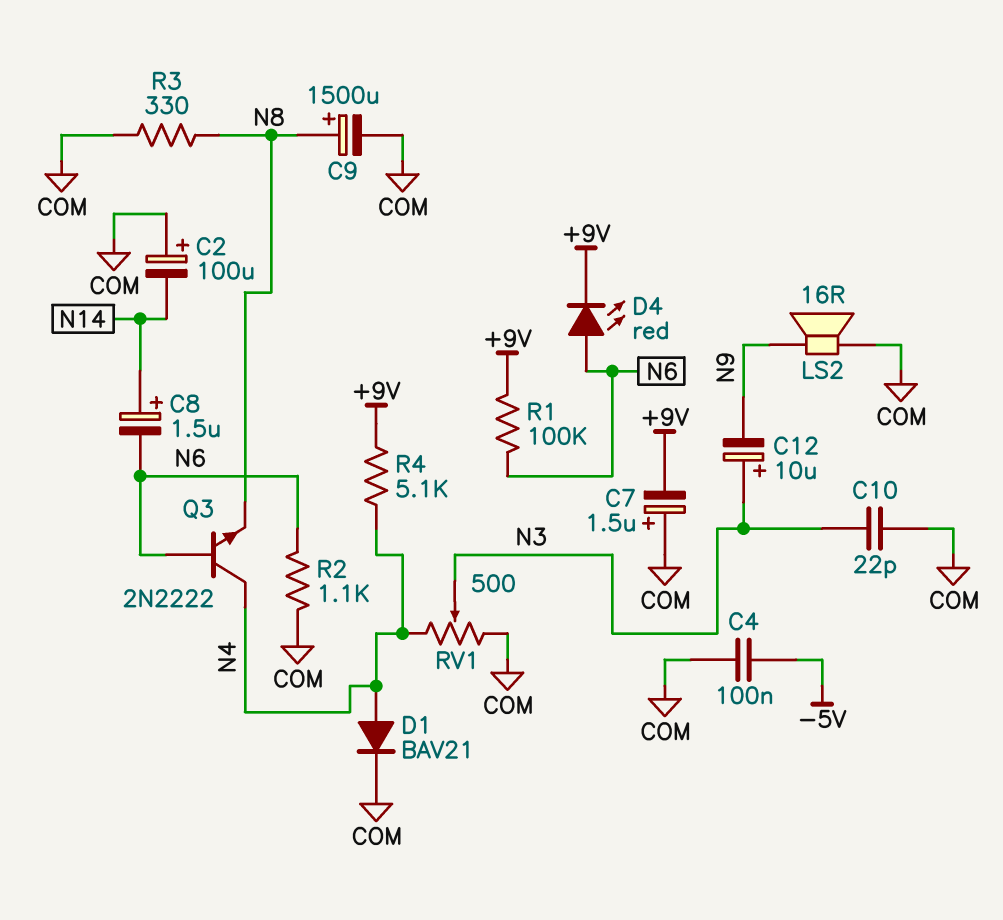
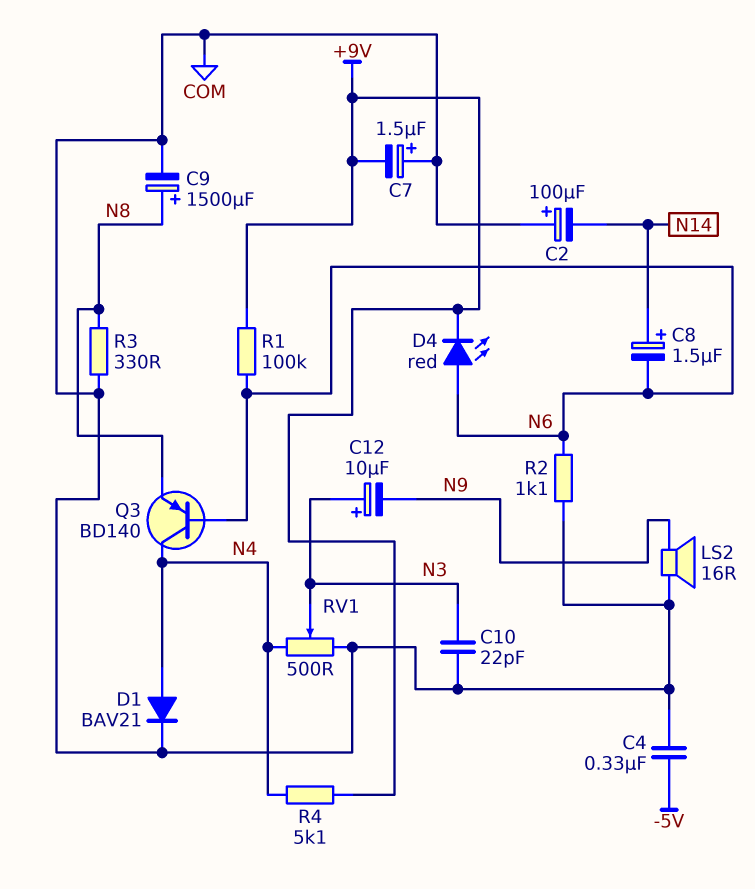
C4: 100nF (-5V, COM) -> 330nF (-5V, COM)
Q3: NPN 2N2222 (B N6, C N4, E N8) -> PNP BD140 (B N6, C N4, E N8)

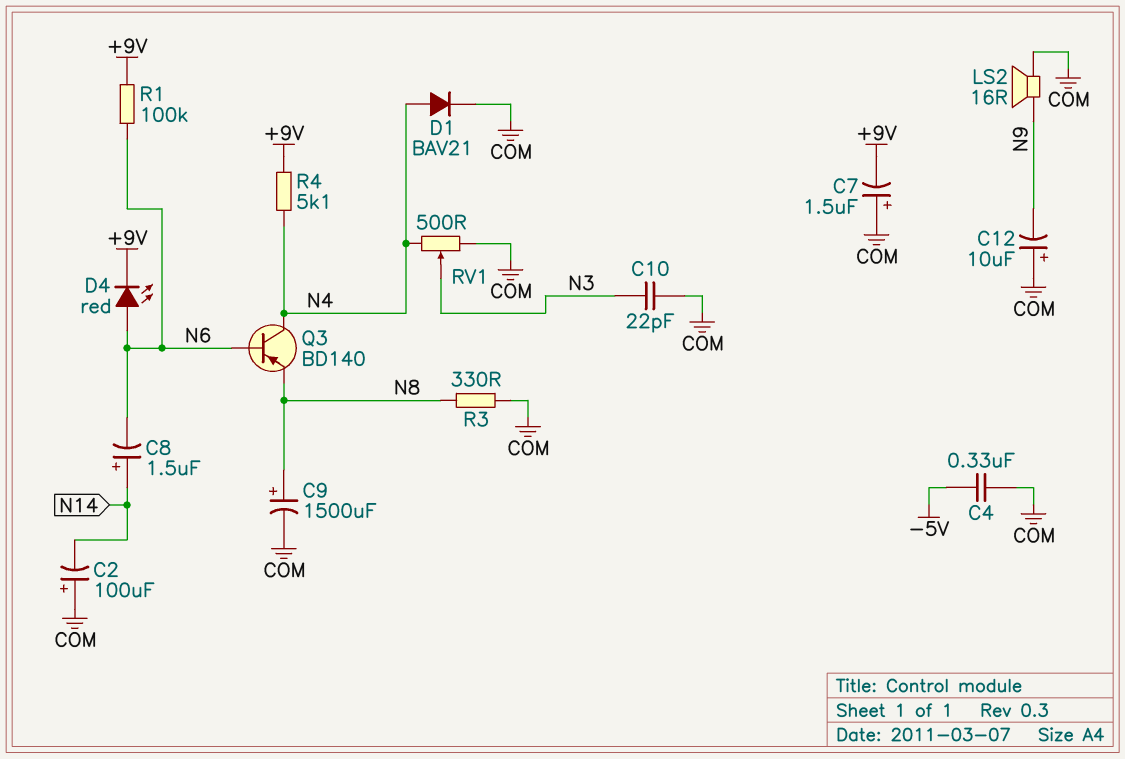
C12: 10uF (plus N3, minus N9) -> 10uF (plus COM, minus N9)
R2: 1.1k (COM, N6) -> none

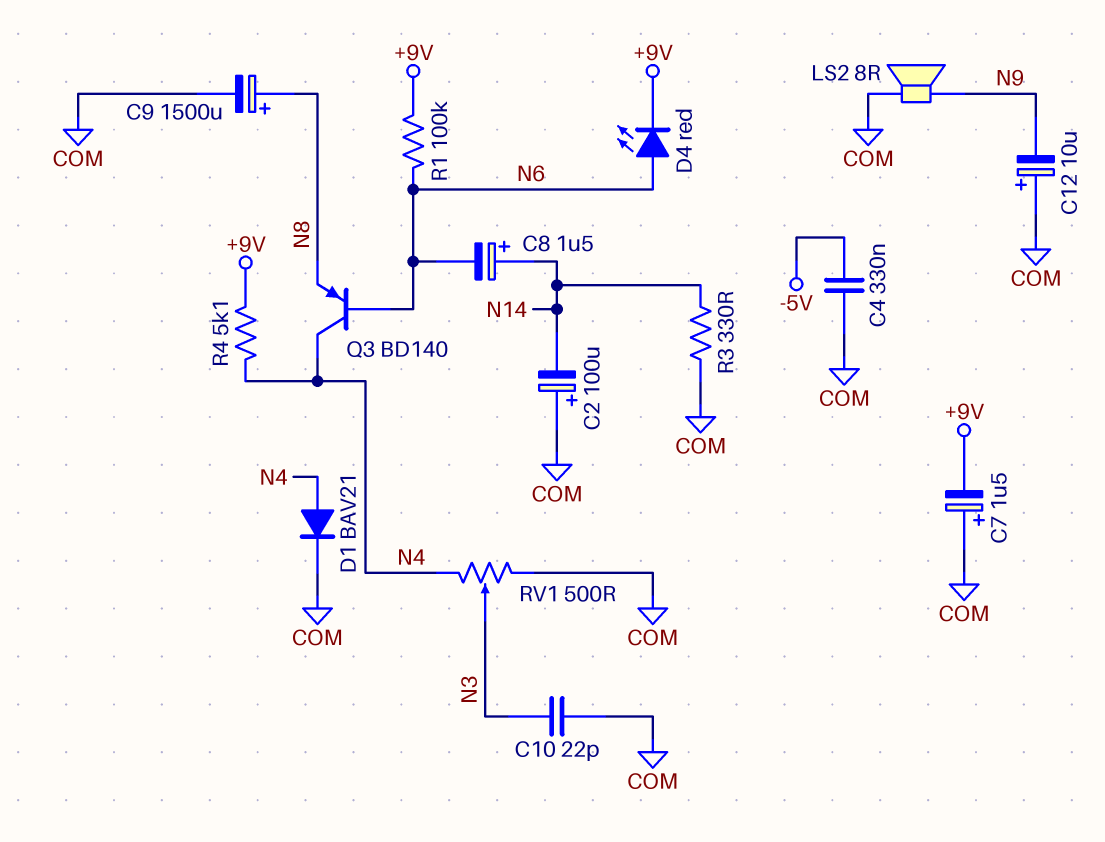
LS2: speaker 16R (COM, N9) -> speaker 8R (COM, N9)
R3: 330 (COM, N8) -> 330 (COM, N14)

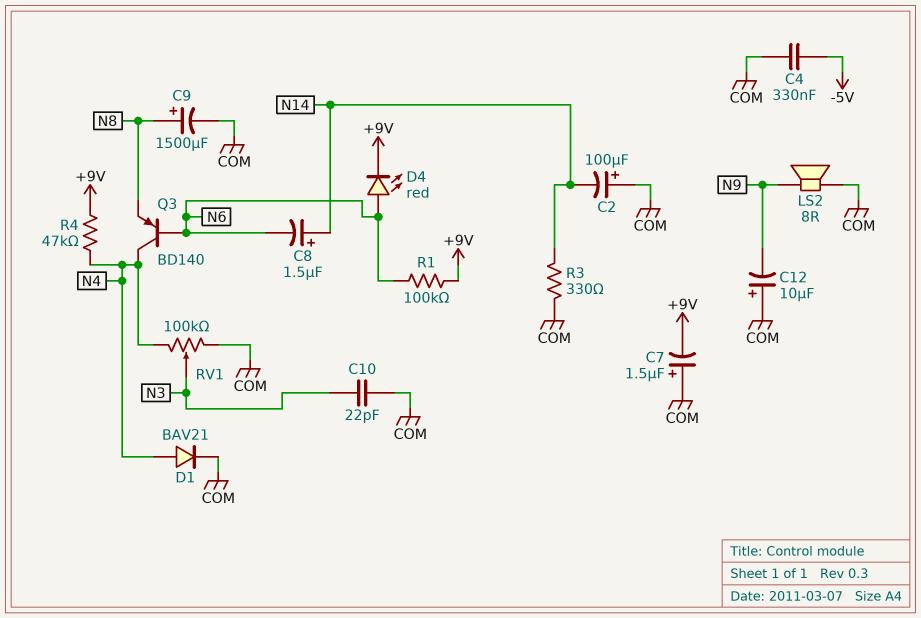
R4: 5.1k (+9V, N4) -> 47k (+9V, N4)
RV1: 500 (COM, N4, wiper N3) -> 100k (COM, N4, wiper N3)

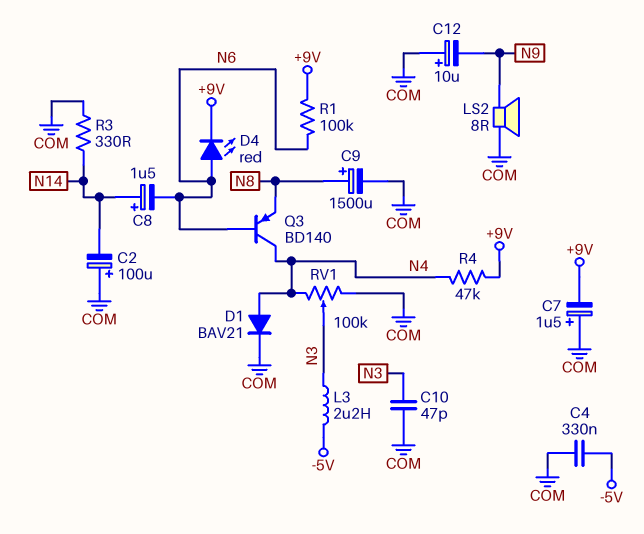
C10: 22pF (COM, N3) -> 47pF (COM, N3)
L3: none -> 2.2uH (-5V, N3)

